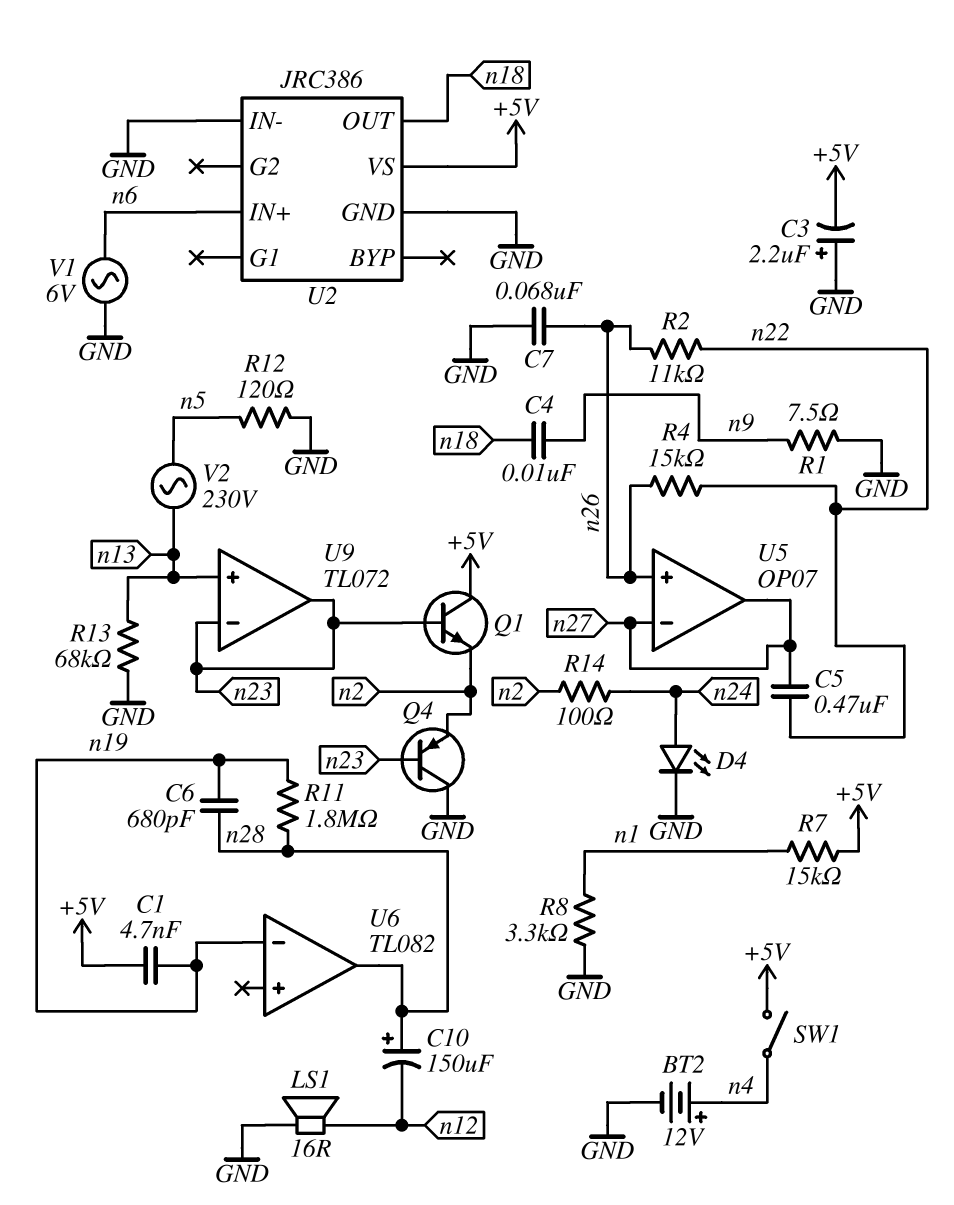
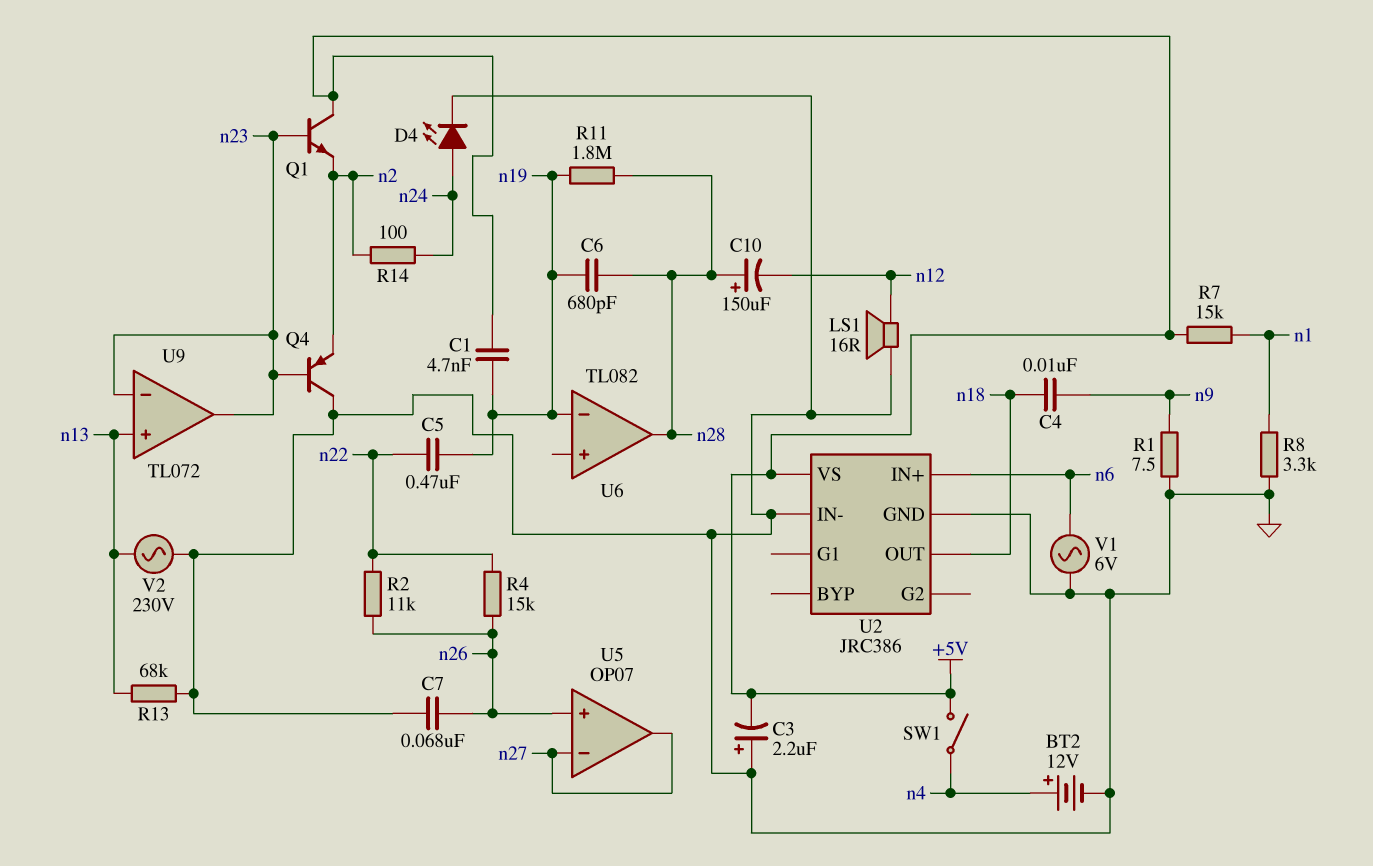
C5: 470nF (n22, n27) -> 470nF (n19, n22)
R12: 120 (GND, n5) -> none
V2: AC 230V (n5, n13) -> AC 230V (GND, n13)

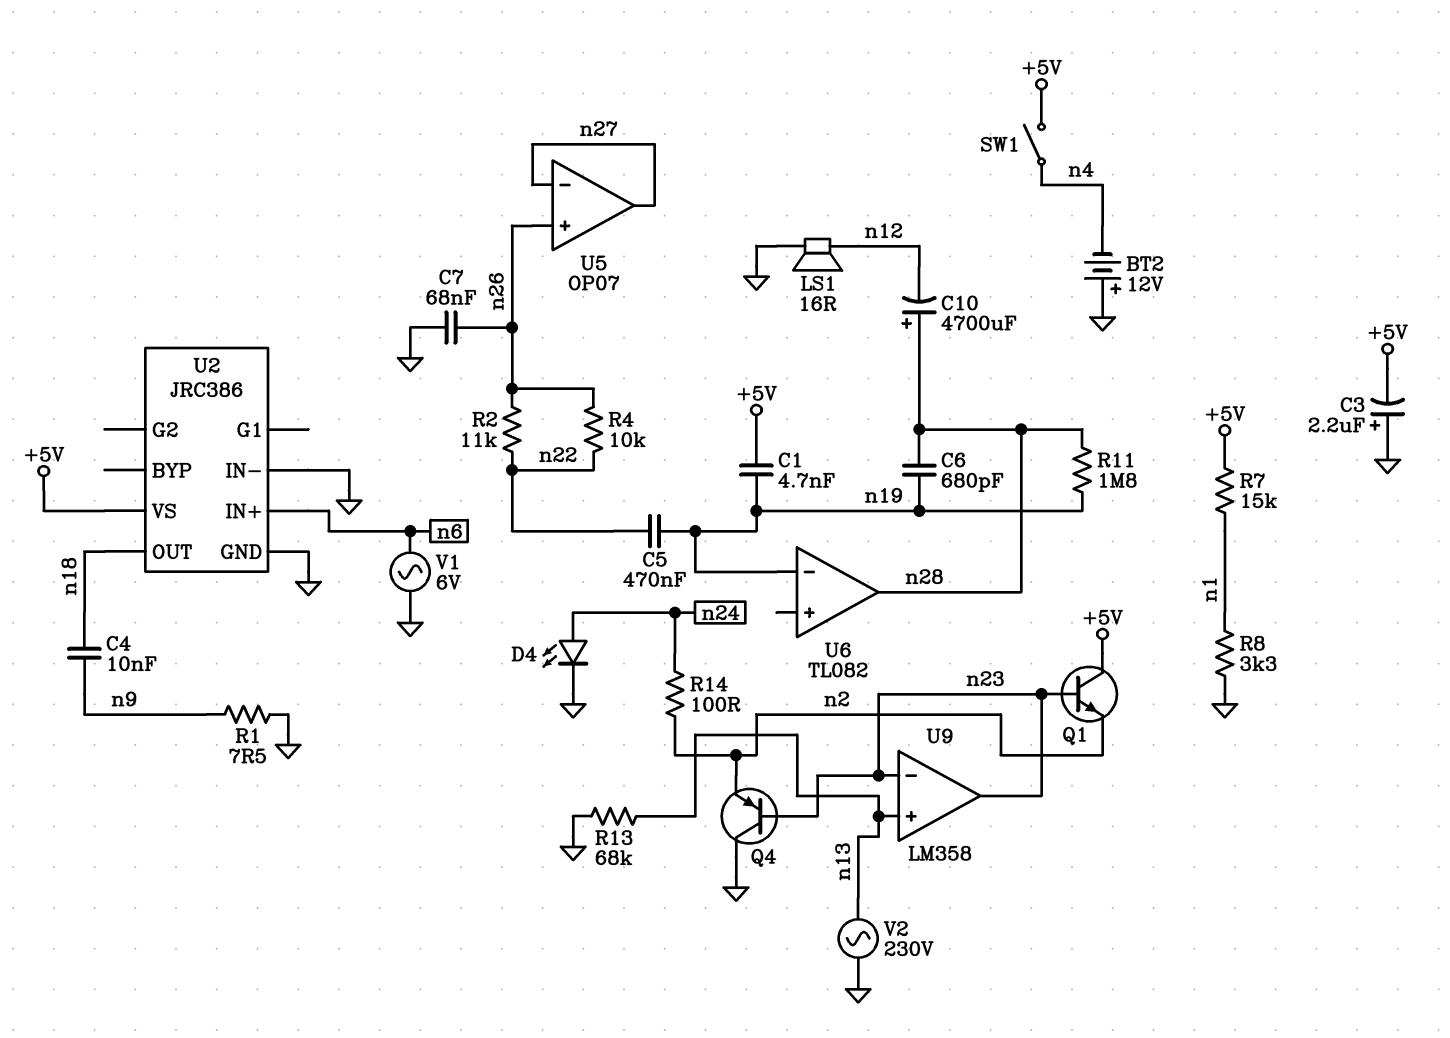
BT2: 12V (plus n4, minus GND) -> 12V (plus GND, minus n4)
C10: 150uF (plus n28, minus n12) -> 4700uF (plus n28, minus n12)
R4: 15k (n22, n26) -> 10k (n22, n26)
U9: TL072 -> LM358

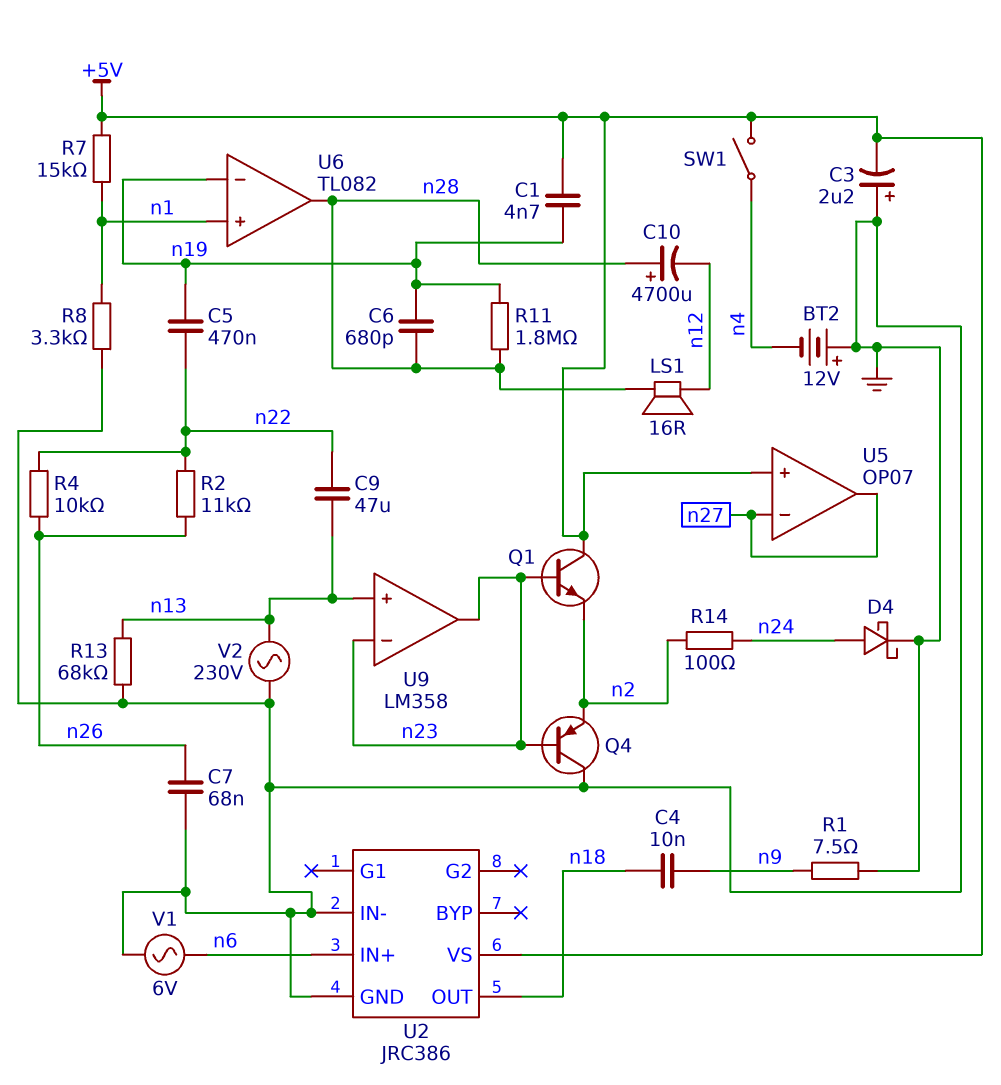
C9: none -> 47uF (n13, n22)
D4: LED (A n24, K GND) -> schottky (A n24, K GND)
LS1: speaker 16R (GND, n12) -> speaker 16R (n12, n28)
U5 pin in+: n26 -> +5V
U6 pin in+: none -> n1

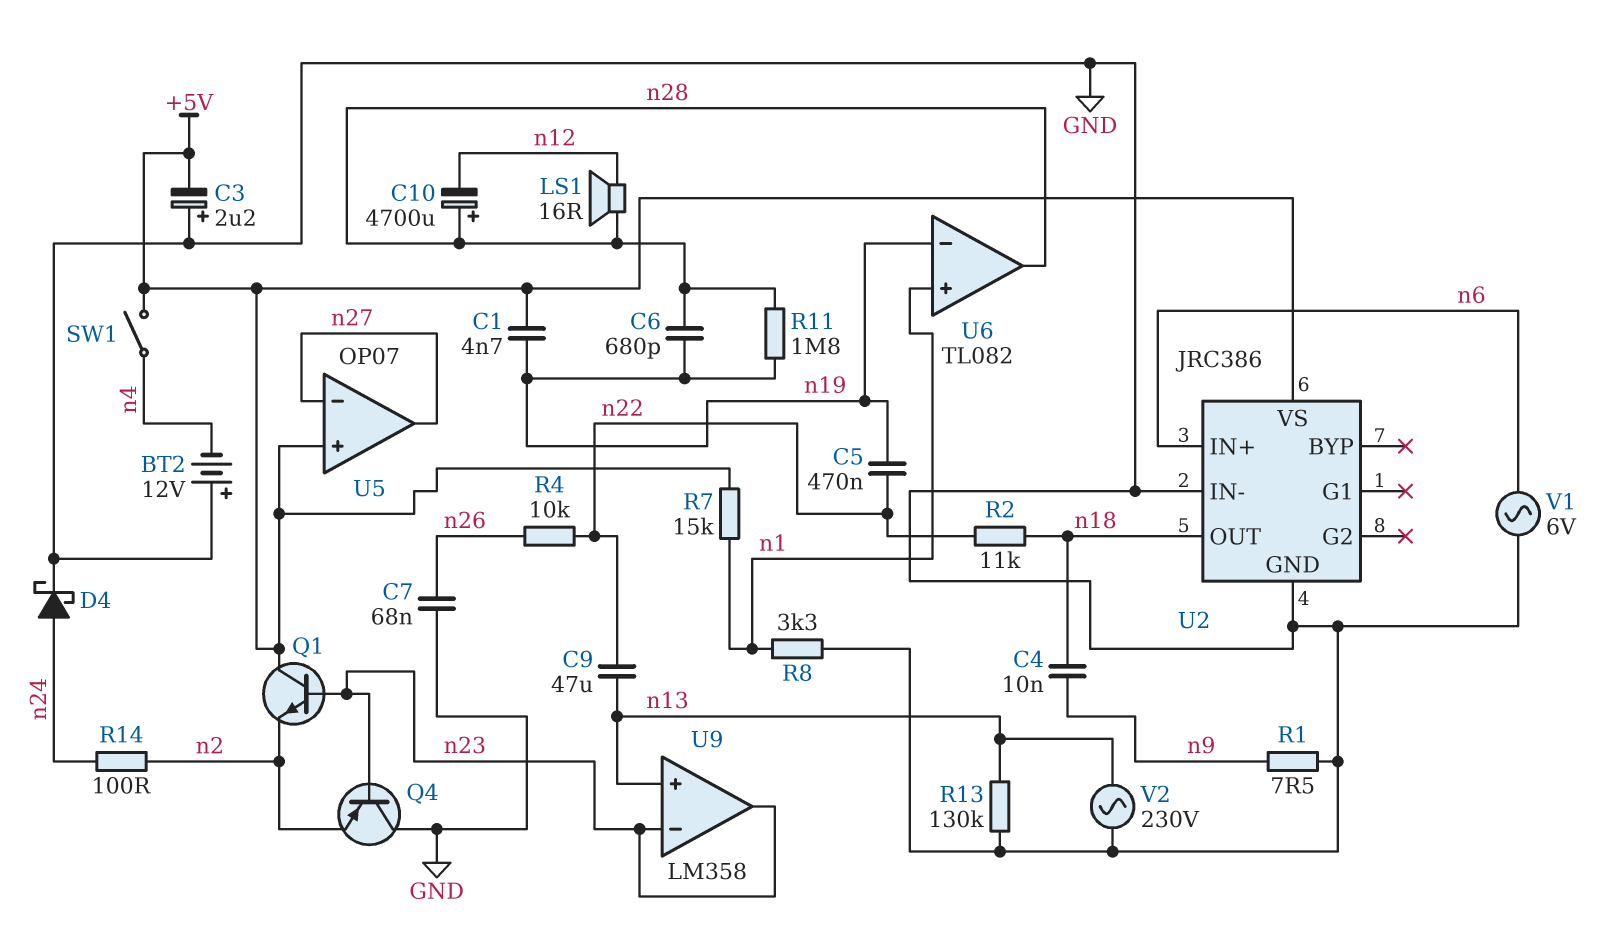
R2: 11k (n22, n26) -> 11k (n18, n22)
R13: 68k (GND, n13) -> 130k (GND, n13)

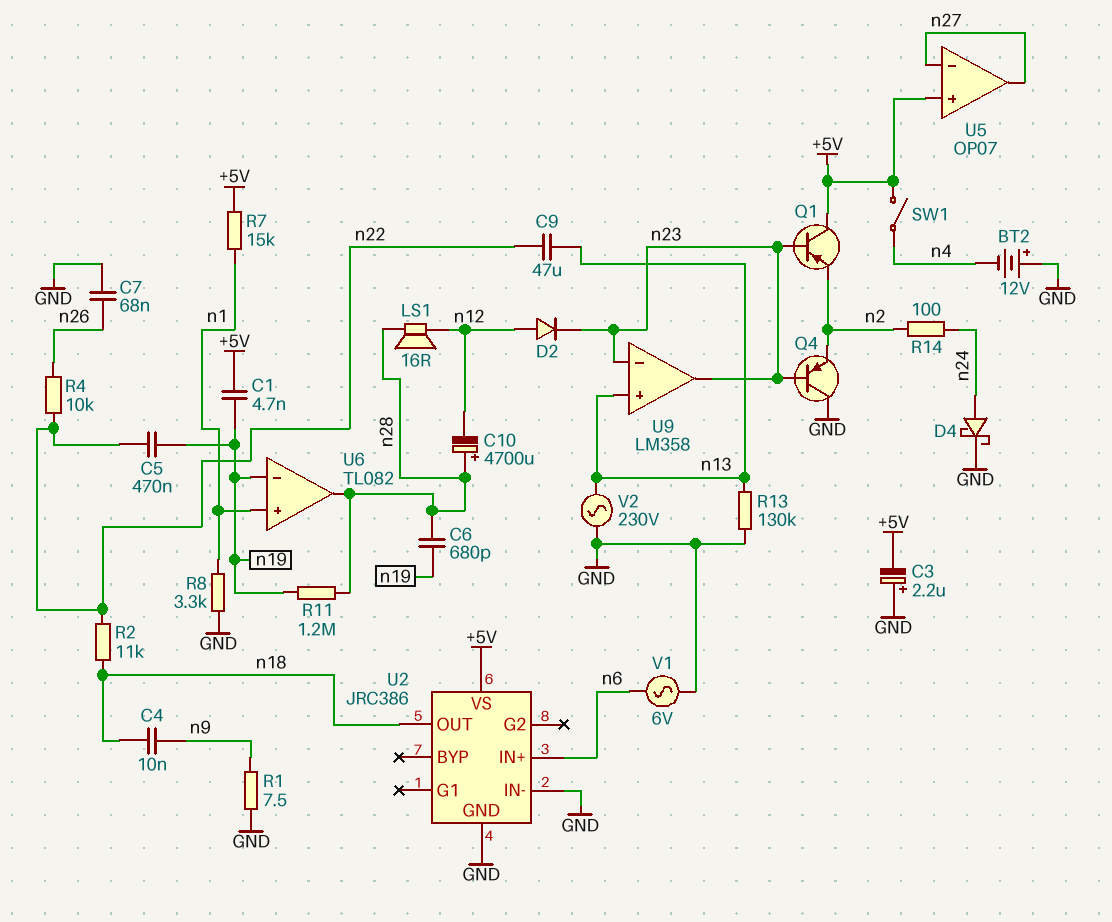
D2: none -> diode (A n12, K n23)
Q1: NPN (B n23, C +5V, E n2) -> PNP (B n23, C +5V, E n2)
R11: 1.8M (n19, n28) -> 1.2M (n19, n28)

